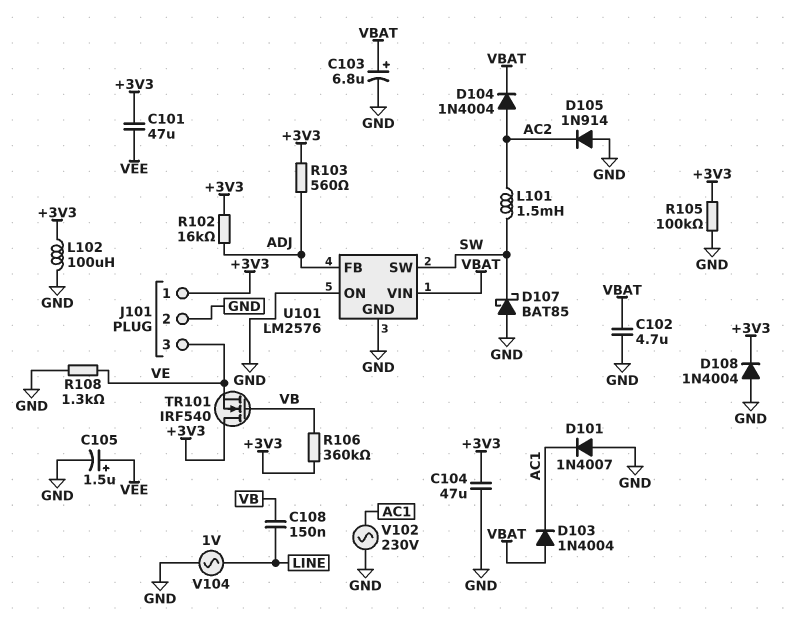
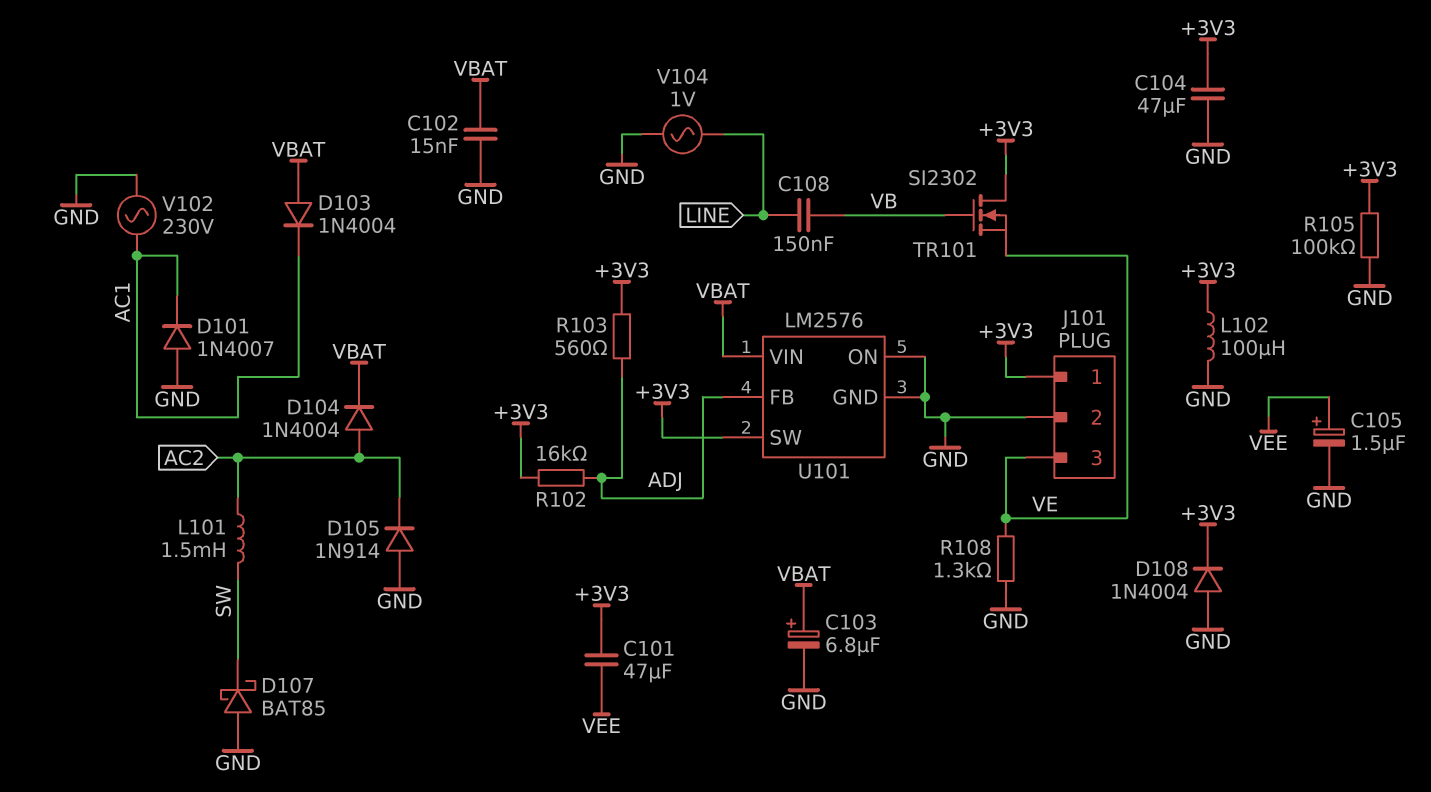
C102: 4.7uF (GND, VBAT) -> 15nF (GND, VBAT)
R106: 360k (+3V3, VB) -> none
TR101: NMOS IRF540 (G VB, D +3V3, S VE) -> NMOS SI2302 (G VB, D +3V3, S VE)
U101 pin SW: SW -> +3V3

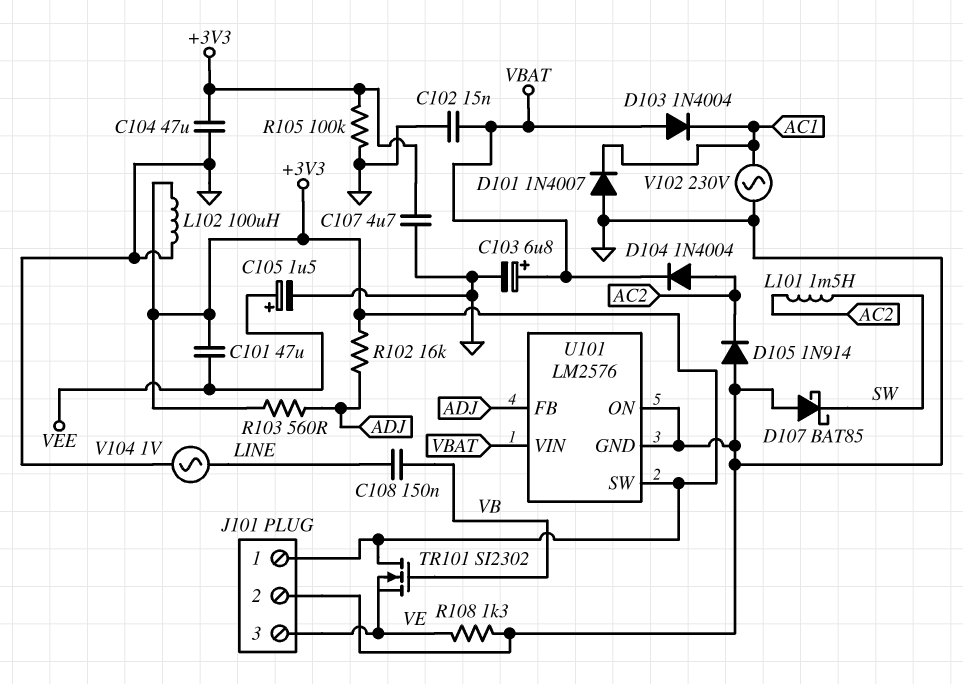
C107: none -> 4.7uF (+3V3, GND)
D108: diode 1N4004 (A GND, K +3V3) -> none

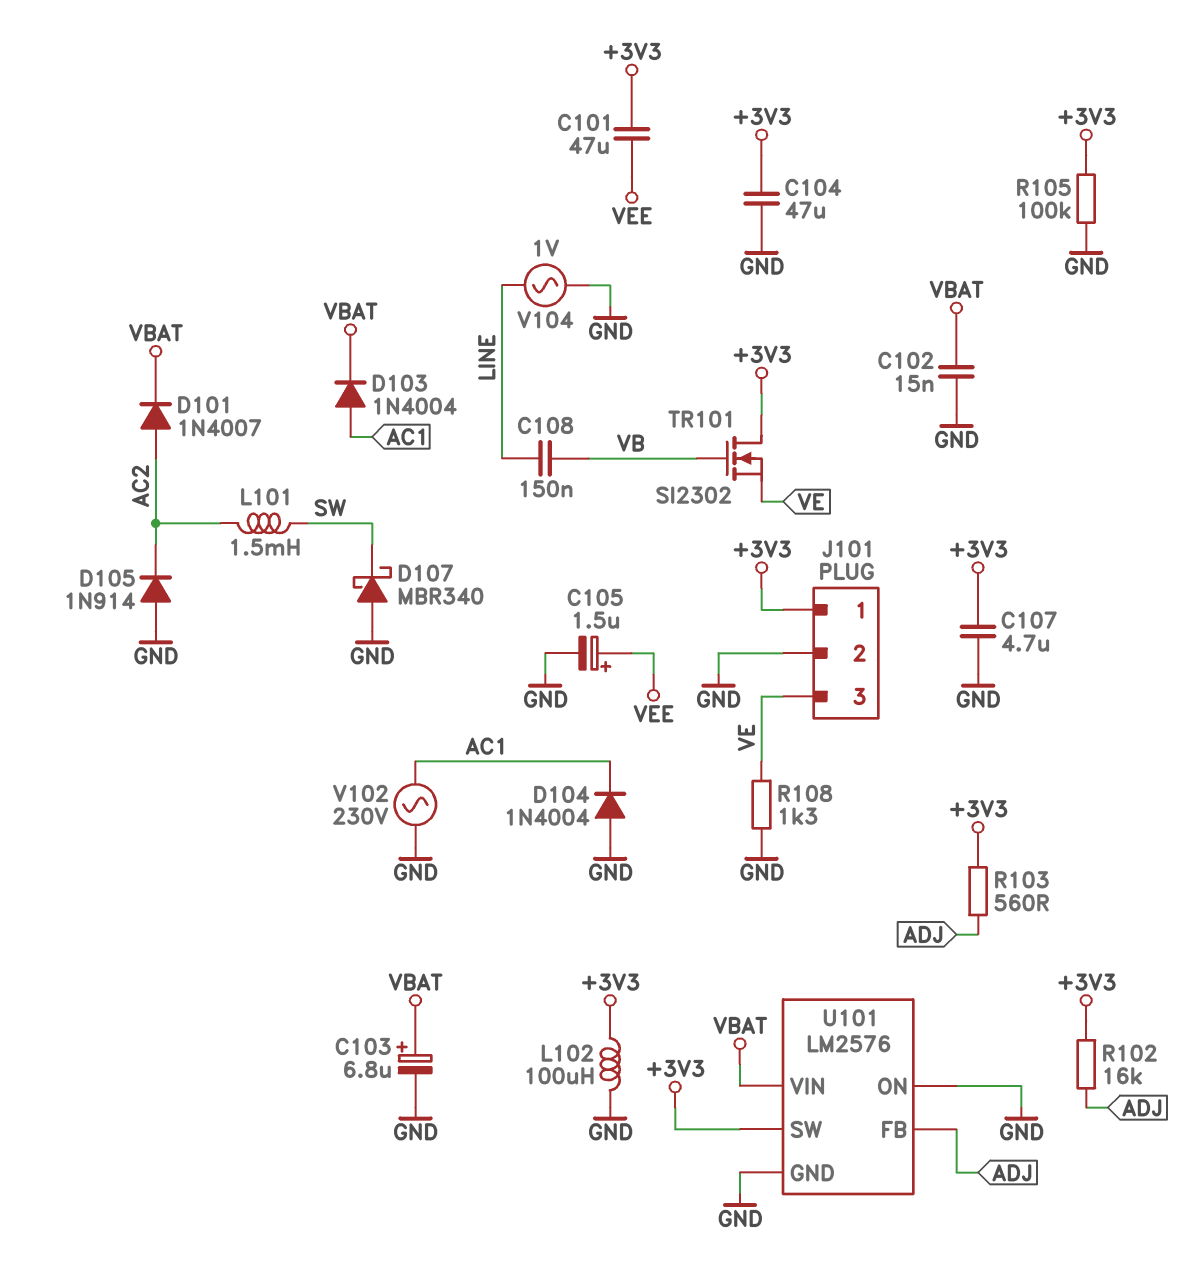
D101: diode 1N4007 (A GND, K AC1) -> diode 1N4007 (A AC2, K VBAT)
D103: diode 1N4004 (A VBAT, K AC1) -> diode 1N4004 (A AC1, K VBAT)
D104: diode 1N4004 (A AC2, K VBAT) -> diode 1N4004 (A GND, K AC1)
D107: schottky BAT85 (A GND, K SW) -> schottky MBR340 (A GND, K SW)

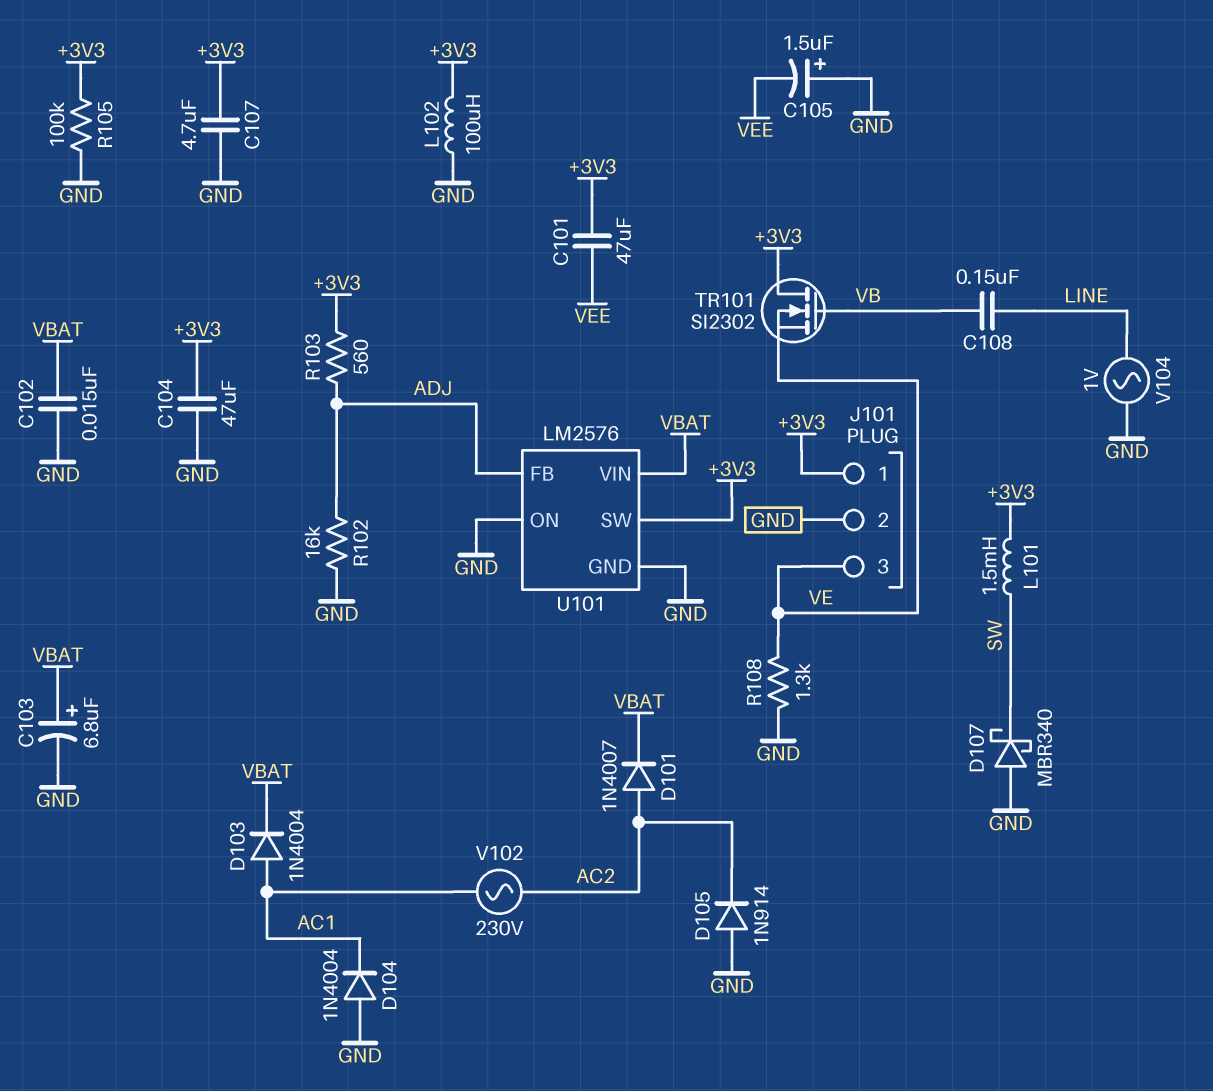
C105: 1.5uF (plus VEE, minus GND) -> 1.5uF (plus GND, minus VEE)
L101: 1.5mH (AC2, SW) -> 1.5mH (+3V3, SW)
R102: 16k (+3V3, ADJ) -> 16k (ADJ, GND)
V102: AC 230V (AC1, GND) -> AC 230V (AC1, AC2)

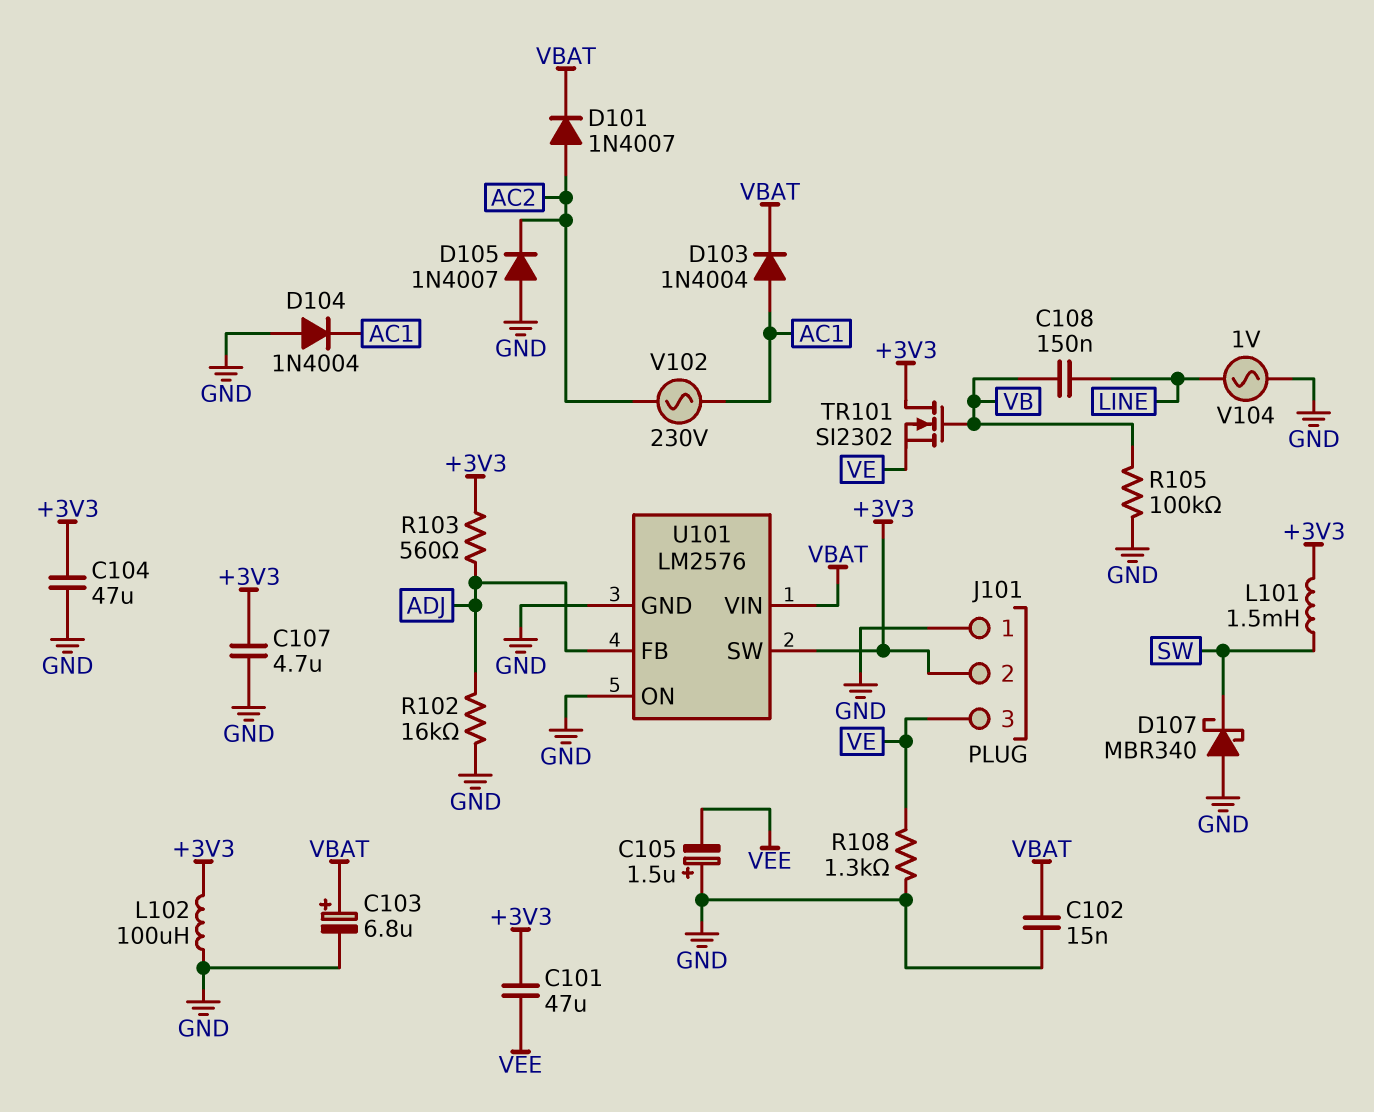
D105: diode 1N914 (A GND, K AC2) -> diode 1N4007 (A GND, K AC2)
J101 pin 1: +3V3 -> GND
J101 pin 2: GND -> +3V3
R105: 100k (+3V3, GND) -> 100k (GND, VB)

